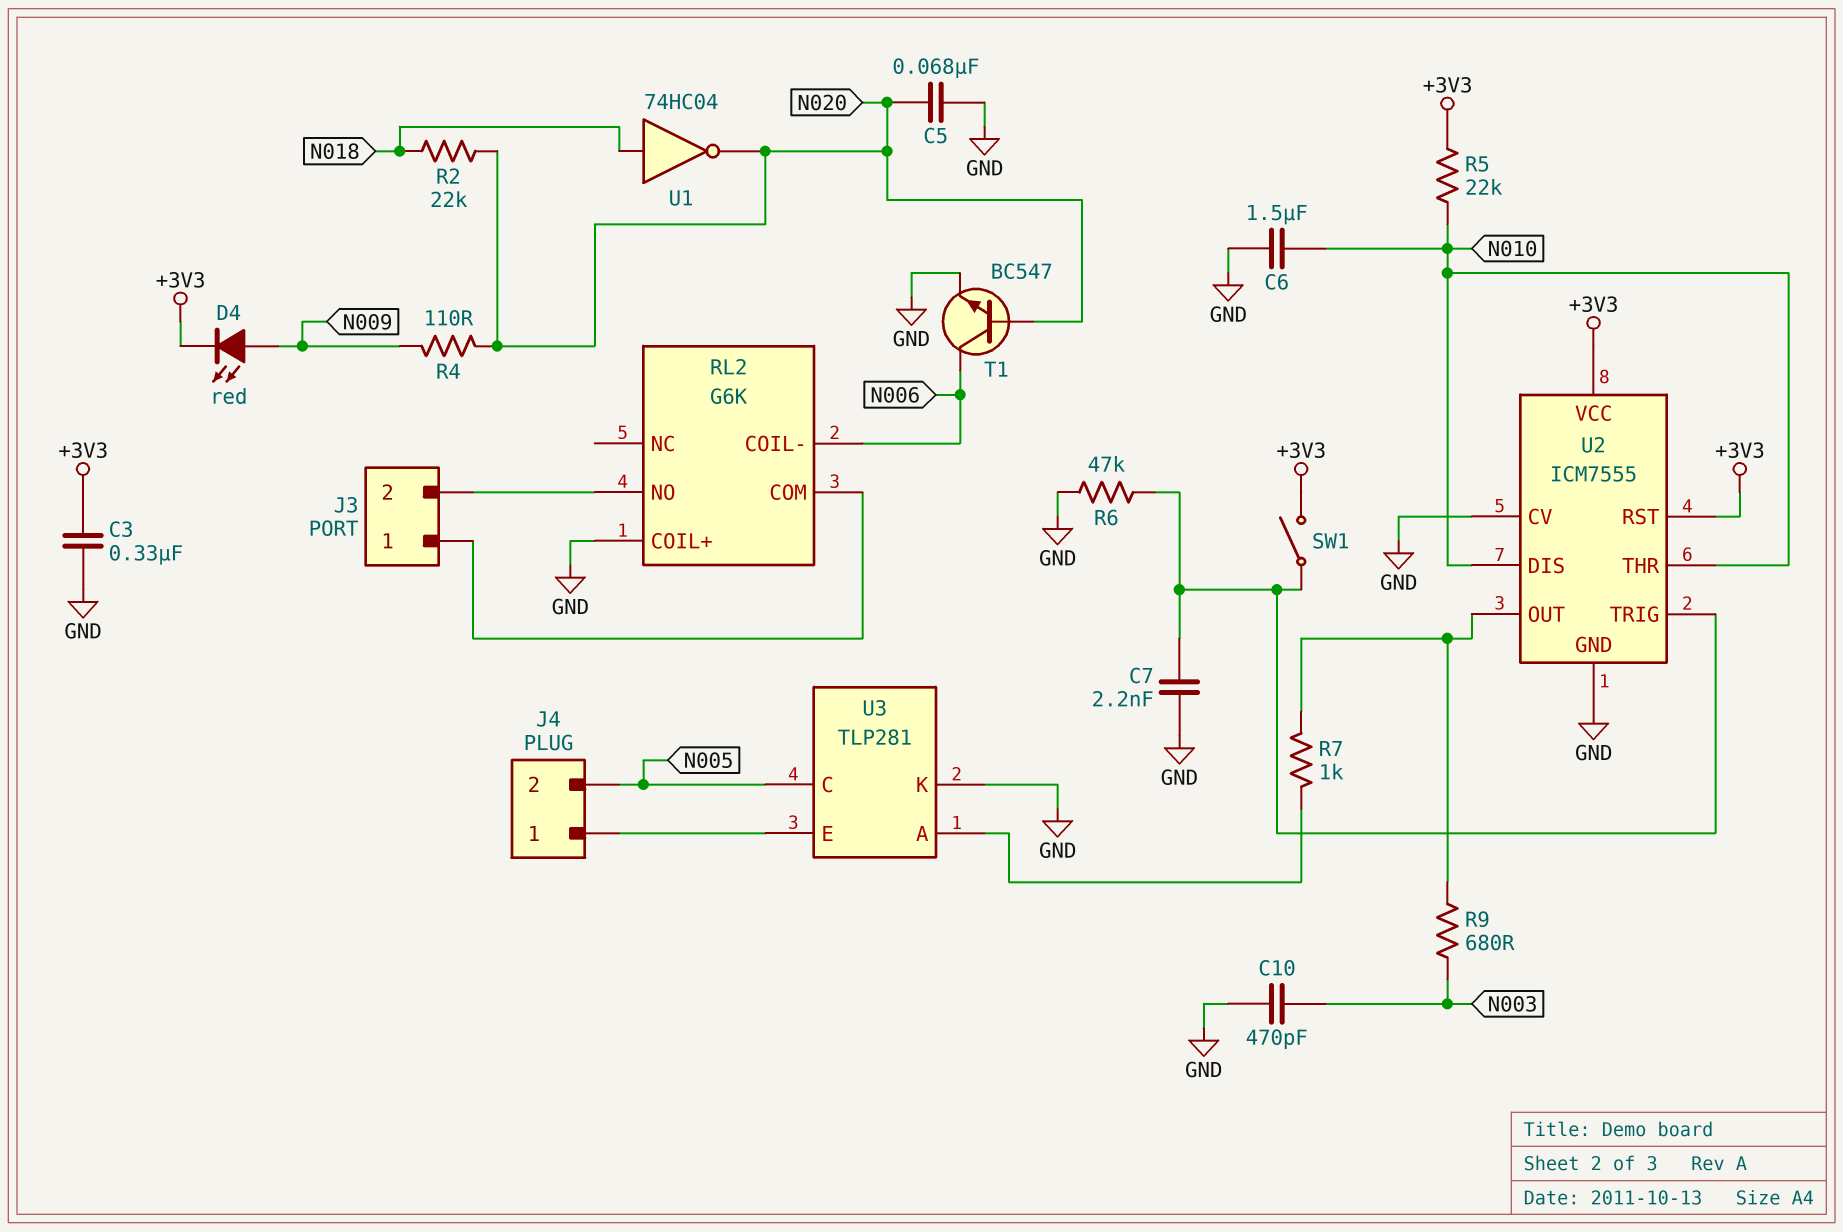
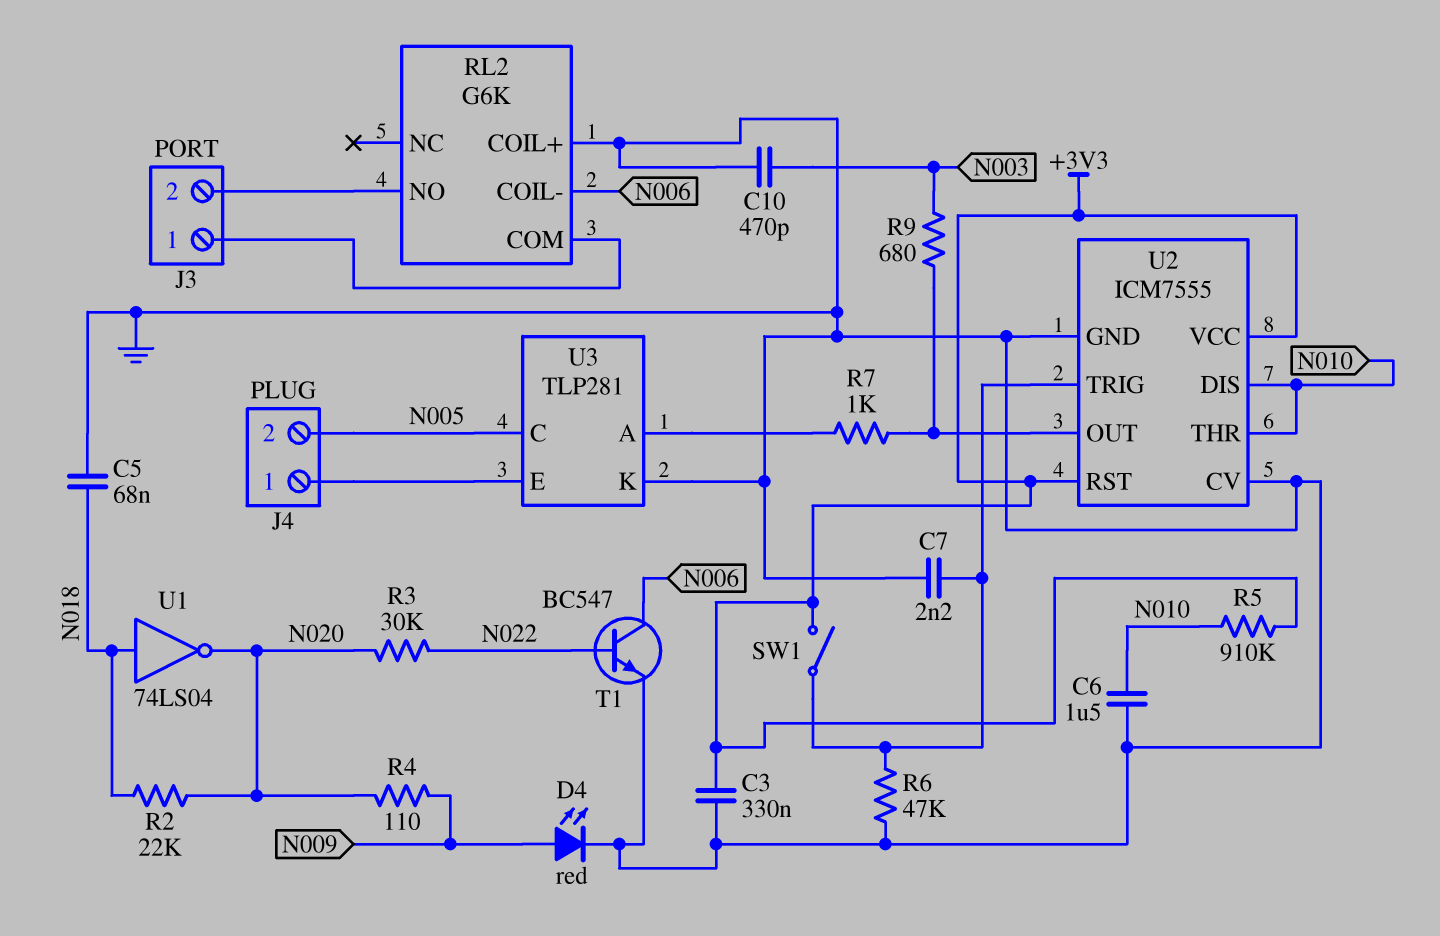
C5: 68nF (GND, N020) -> 68nF (GND, N018)
D4: LED red (A N009, K +3V3) -> LED red (A N009, K GND)
R3: none -> 30k (N020, N022)
R5: 22k (+3V3, N010) -> 910k (+3V3, N010)
T1: NPN BC547 (B N020, C N006, E GND) -> NPN BC547 (B N022, C N006, E GND)
U1: NOT 74HC04 (in N018, out N020) -> NOT 74LS04 (in N018, out N020)

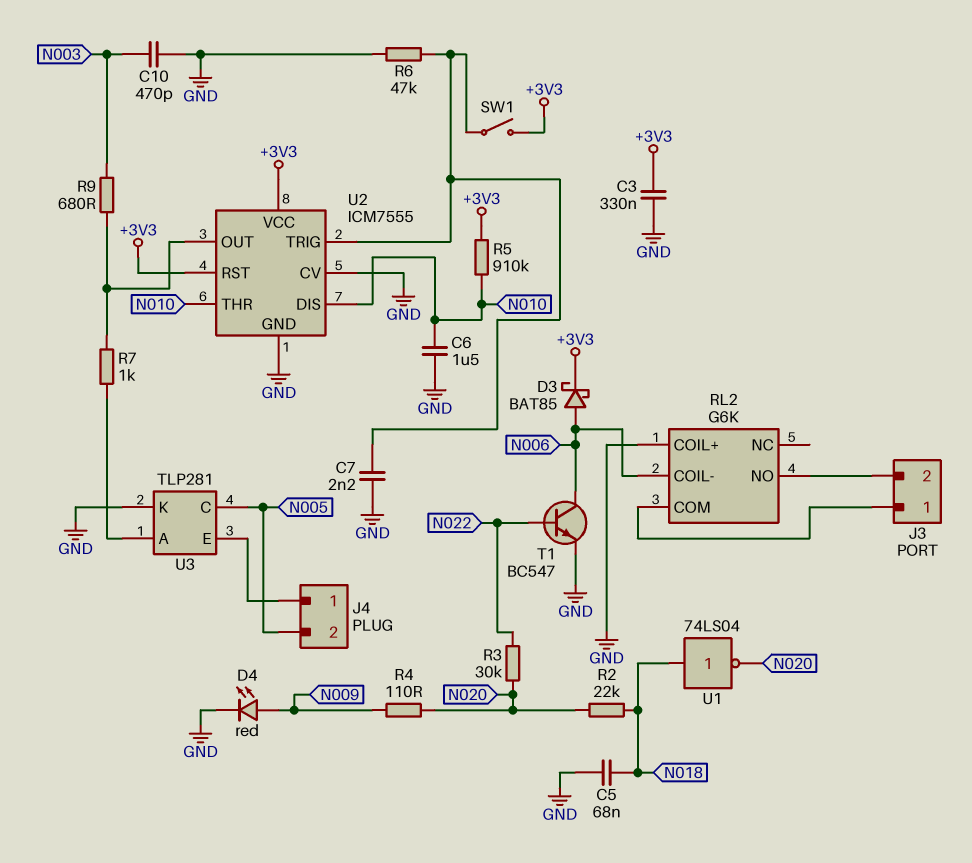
D3: none -> schottky BAT85 (A N006, K +3V3)

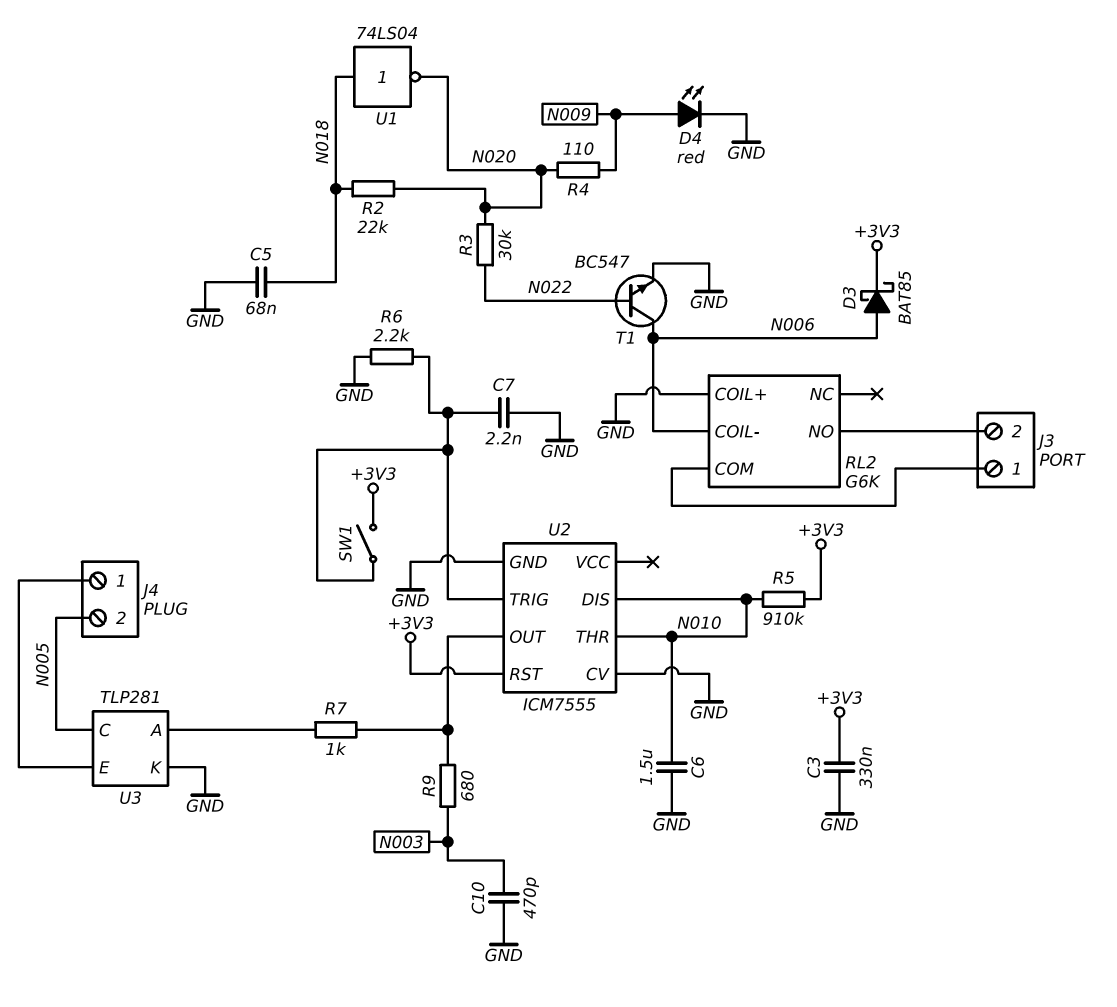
R6: 47k (GND, U2/TRIG) -> 2.2k (GND, U2/TRIG)
U2 pin VCC: +3V3 -> none

